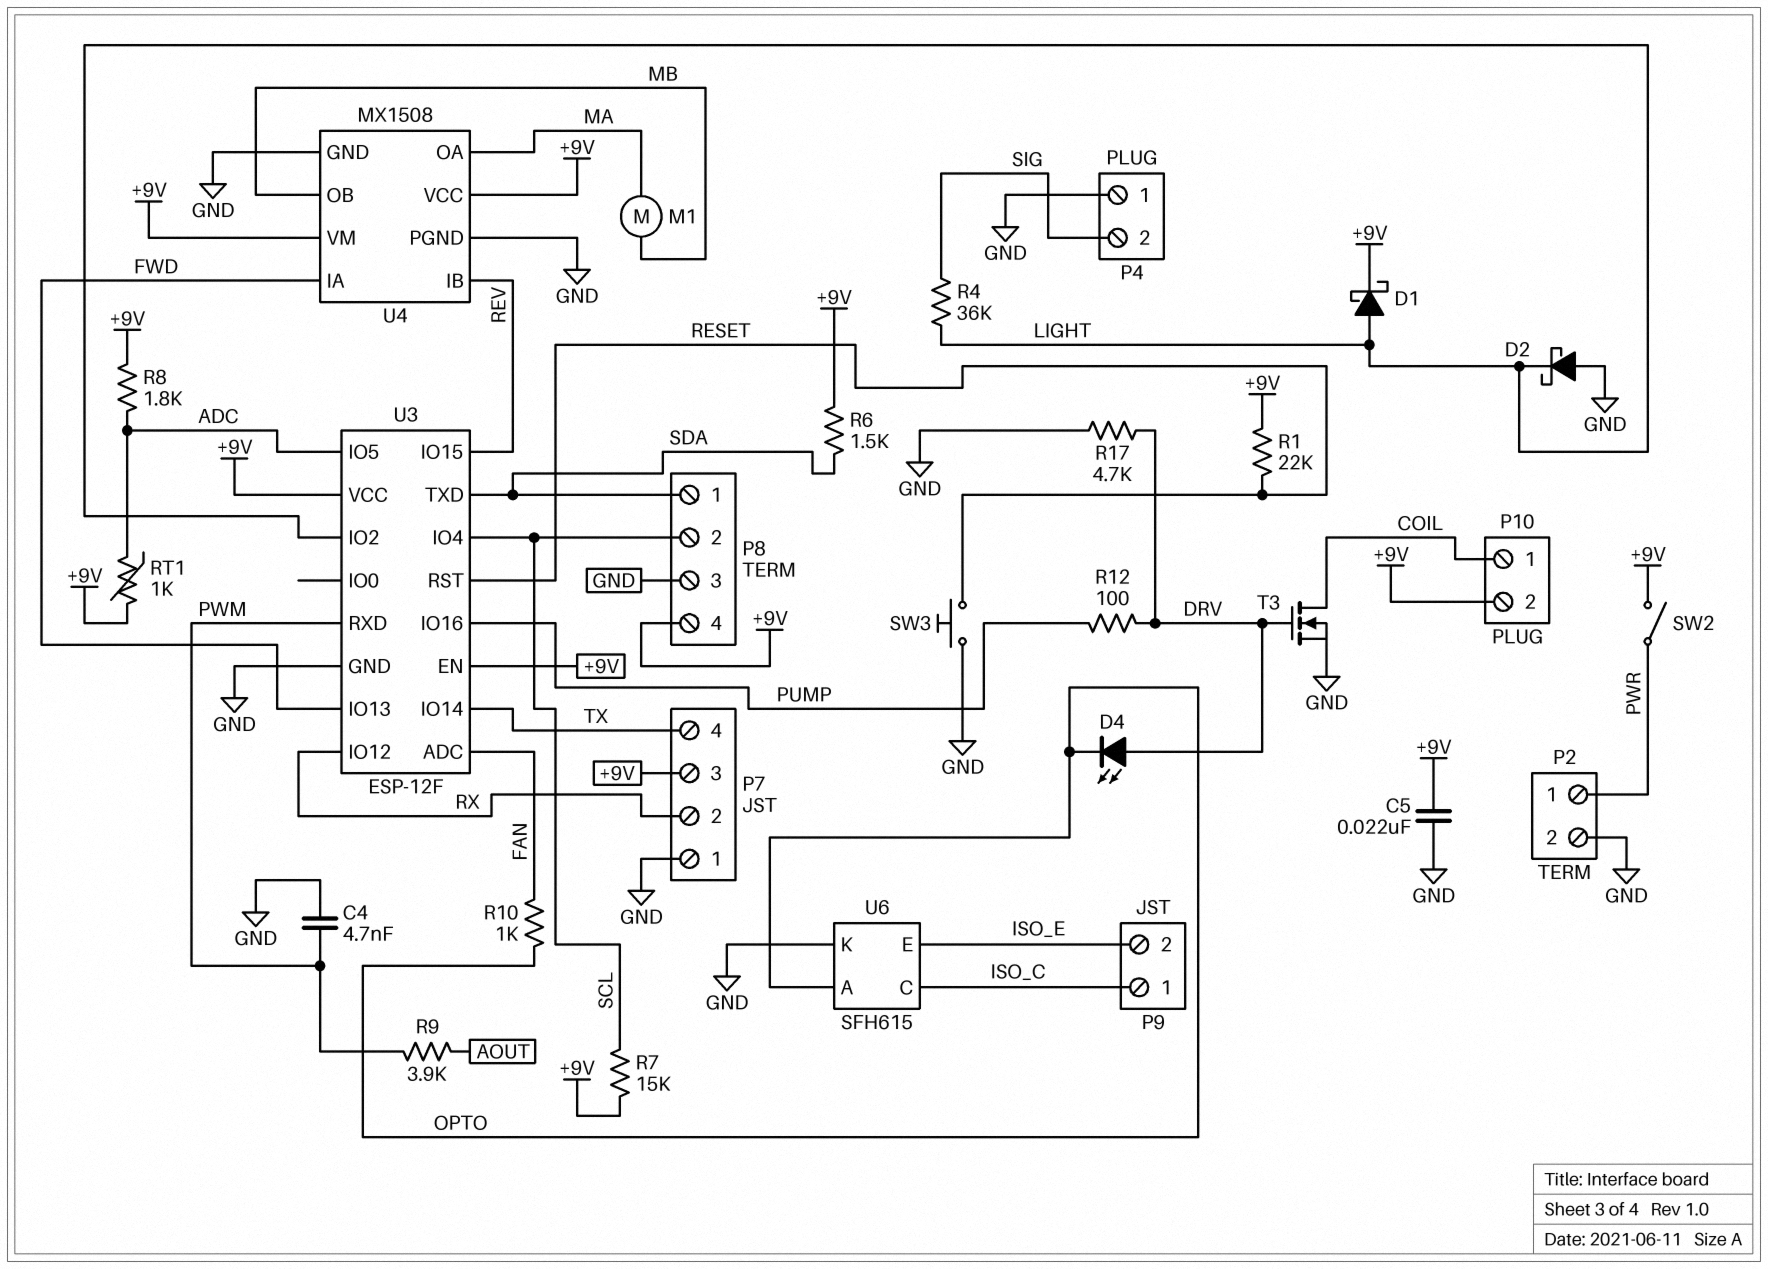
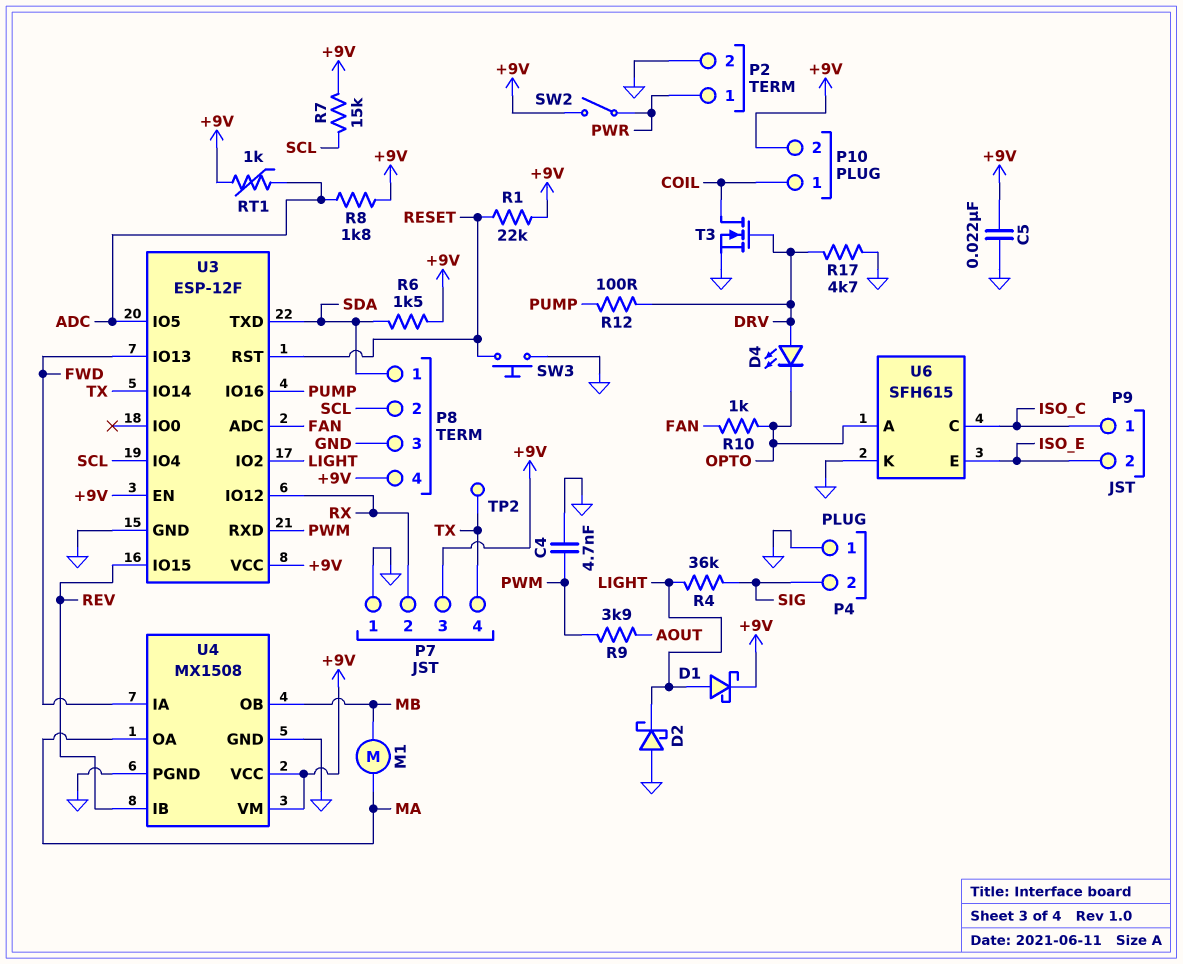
TP2: none -> test point (TX)

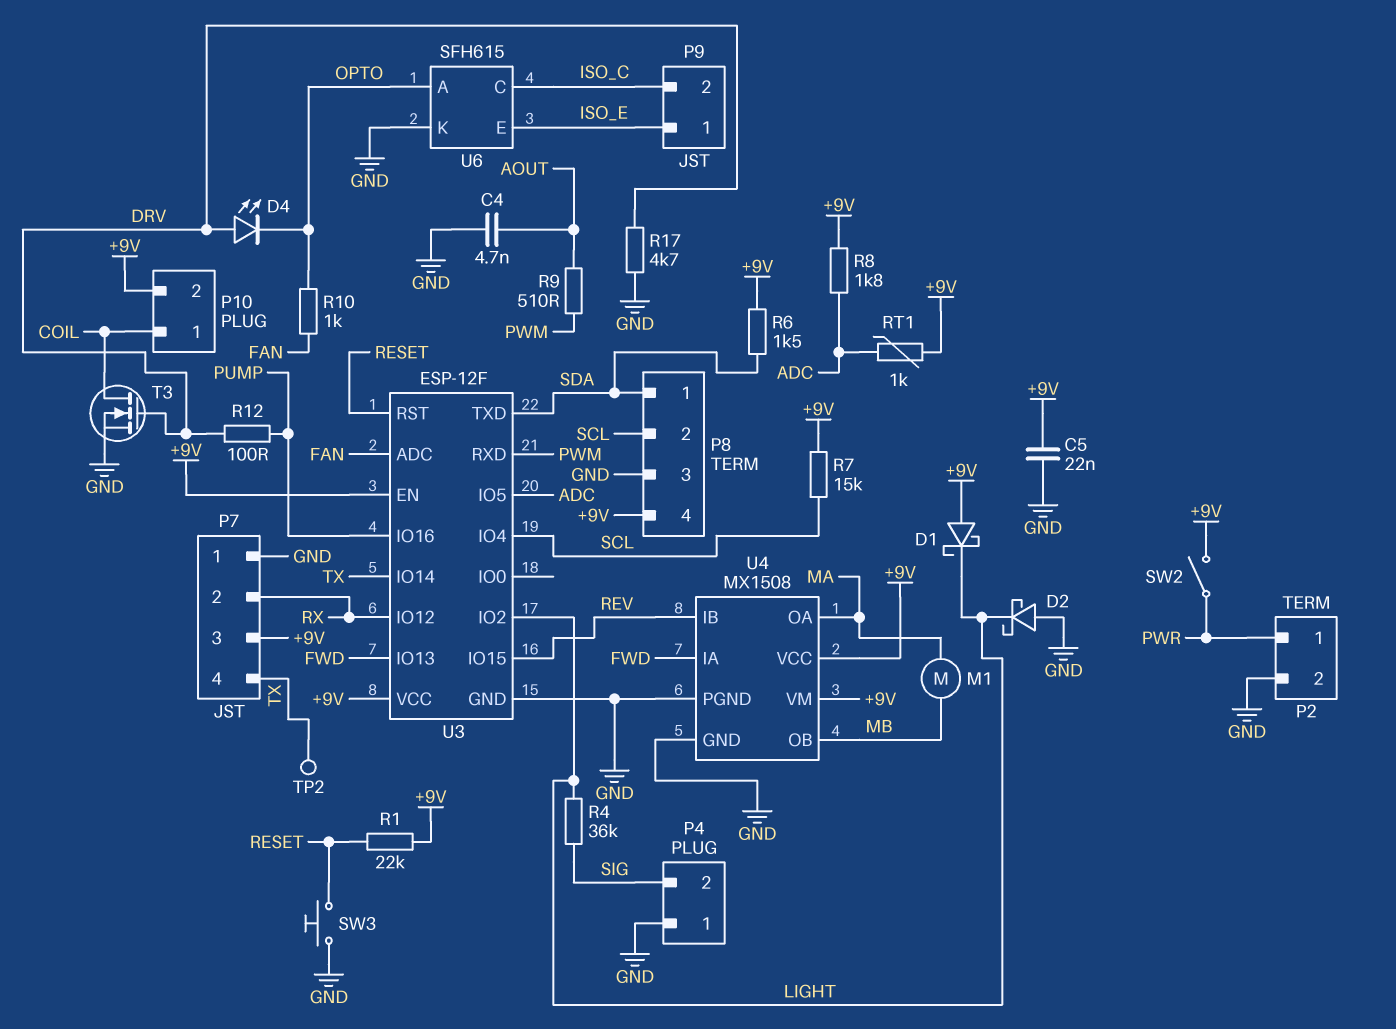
C4: 4.7nF (GND, PWM) -> 4.7nF (AOUT, GND)
D1: schottky (A LIGHT, K +9V) -> schottky (A +9V, K LIGHT)
P9 pin 1: ISO_C -> ISO_E
P9 pin 2: ISO_E -> ISO_C
R9: 3.9k (AOUT, PWM) -> 510 (AOUT, PWM)

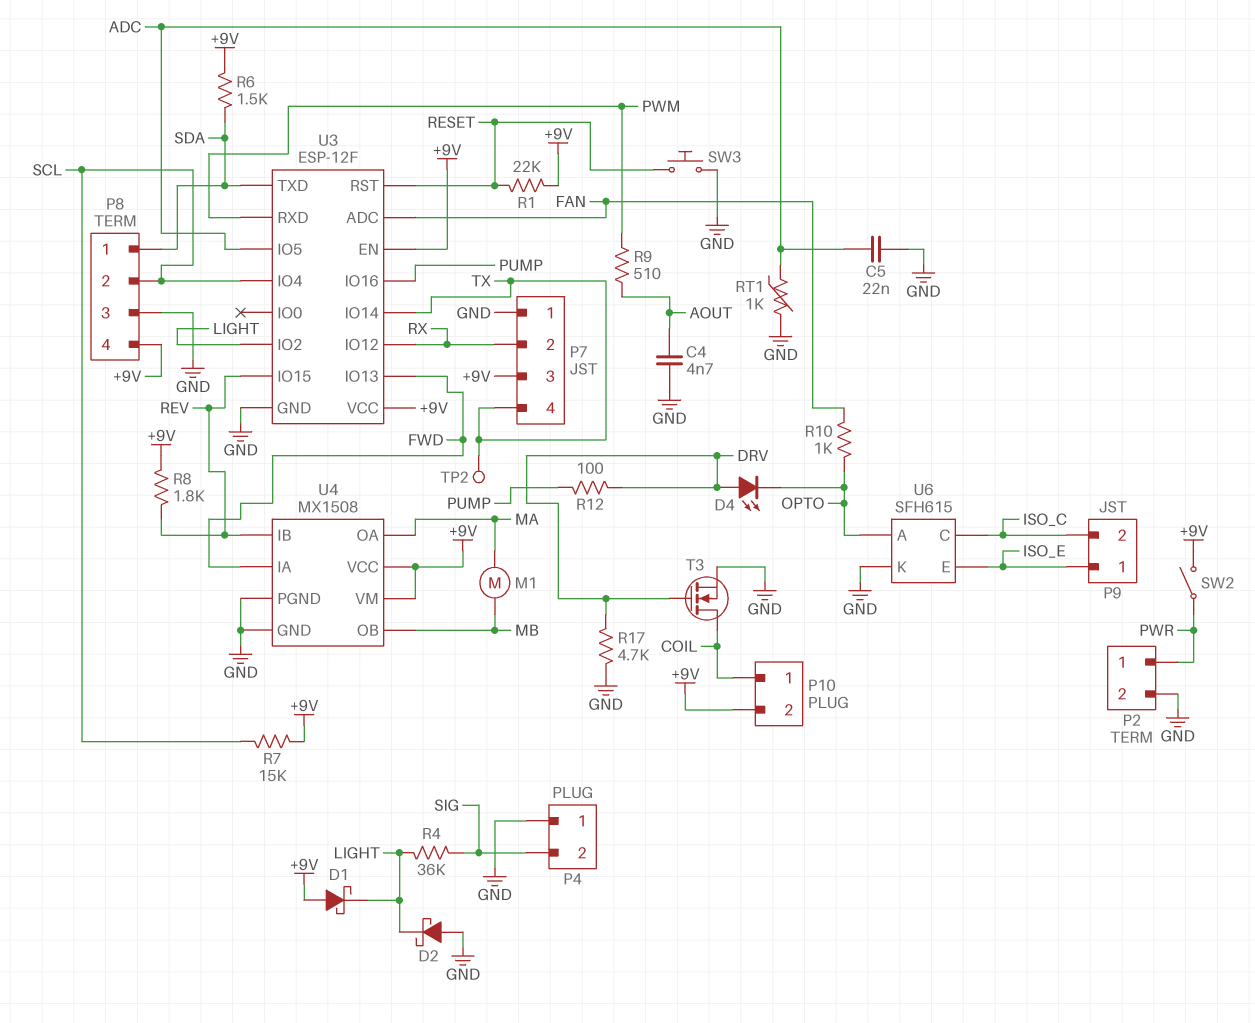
C5: 22nF (+9V, GND) -> 22nF (ADC, GND)
R8: 1.8k (+9V, ADC) -> 1.8k (+9V, REV)
RT1: 1k (+9V, ADC) -> 1k (ADC, GND)

